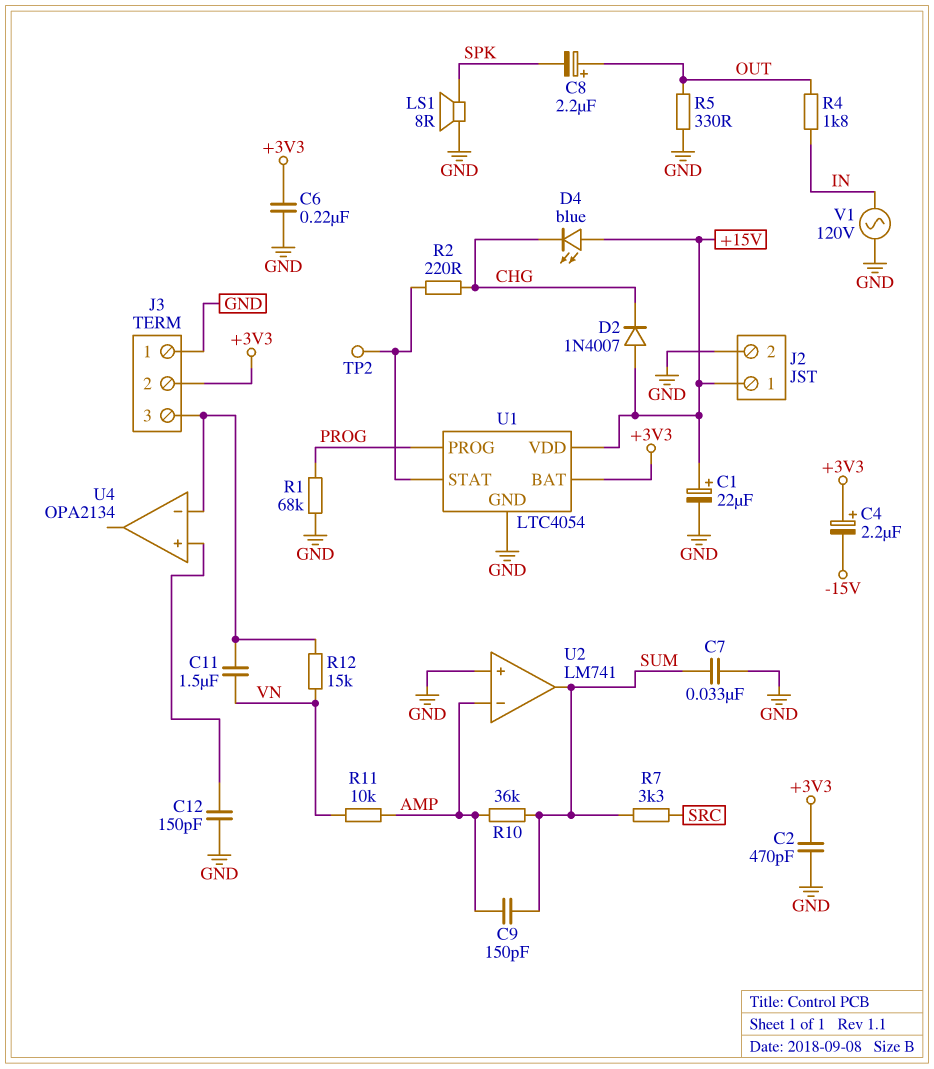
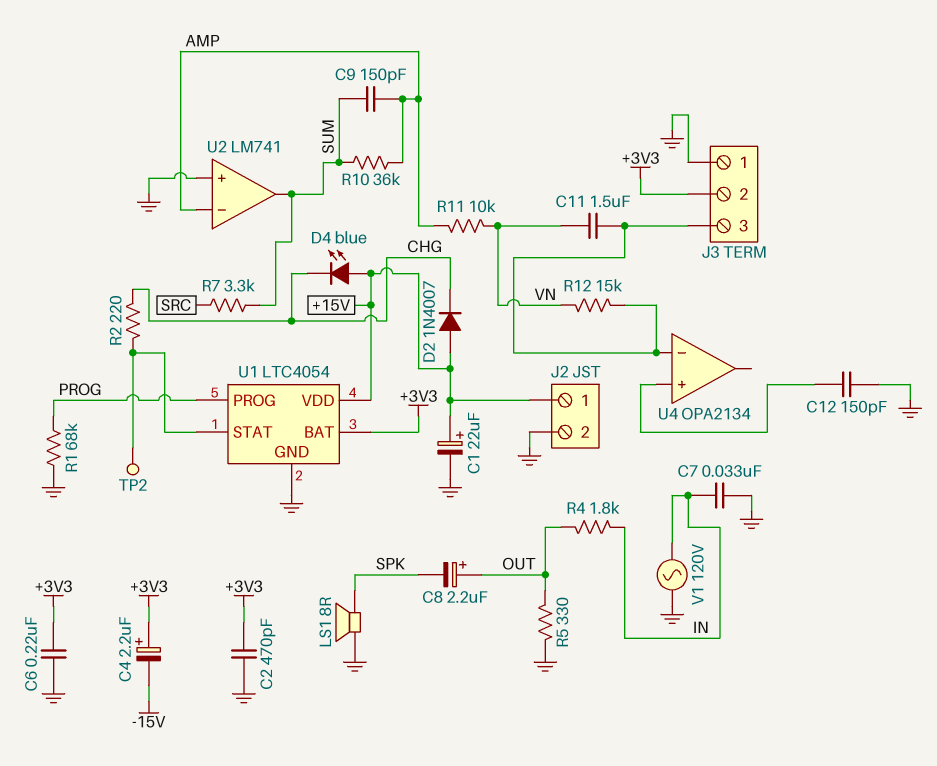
C7: 33nF (GND, SUM) -> 33nF (GND, IN)

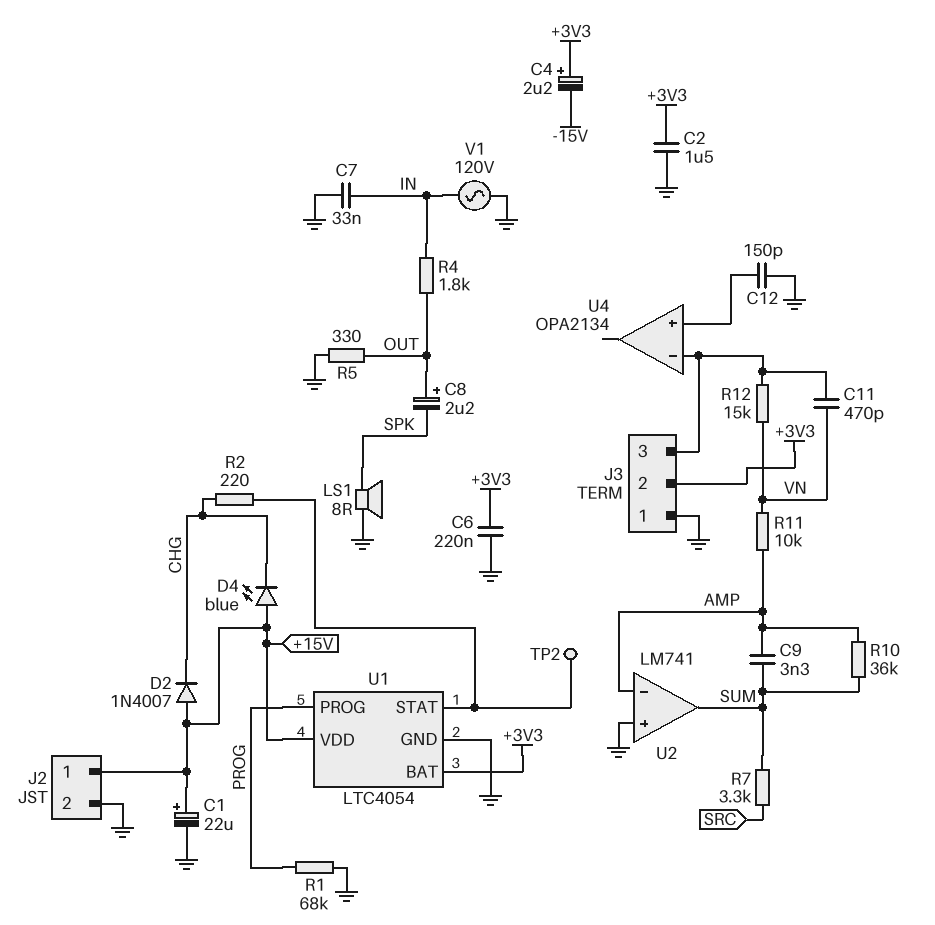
C2: 470pF (+3V3, GND) -> 1.5uF (+3V3, GND)
C9: 150pF (AMP, SUM) -> 3.3nF (AMP, SUM)
C11: 1.5uF (J3/3, VN) -> 470pF (J3/3, VN)

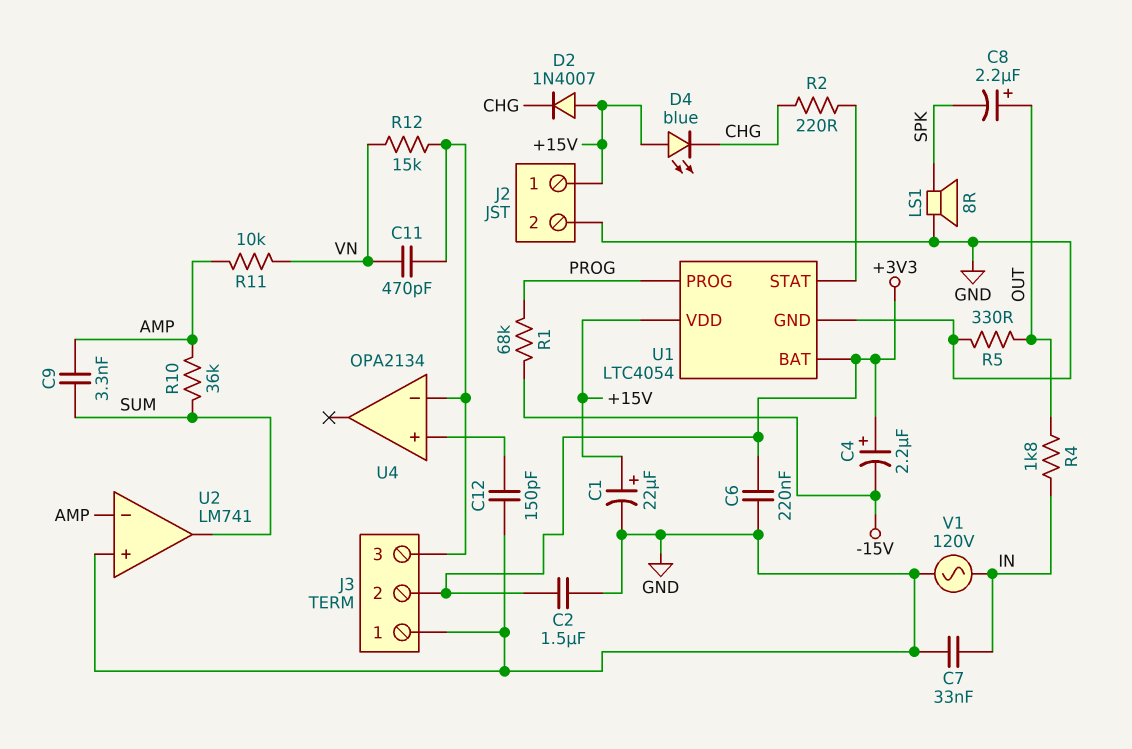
R1: 68k (GND, PROG) -> 68k (-15V, PROG)
R7: 3.3k (SRC, SUM) -> none
TP2: test point (U1/STAT) -> none

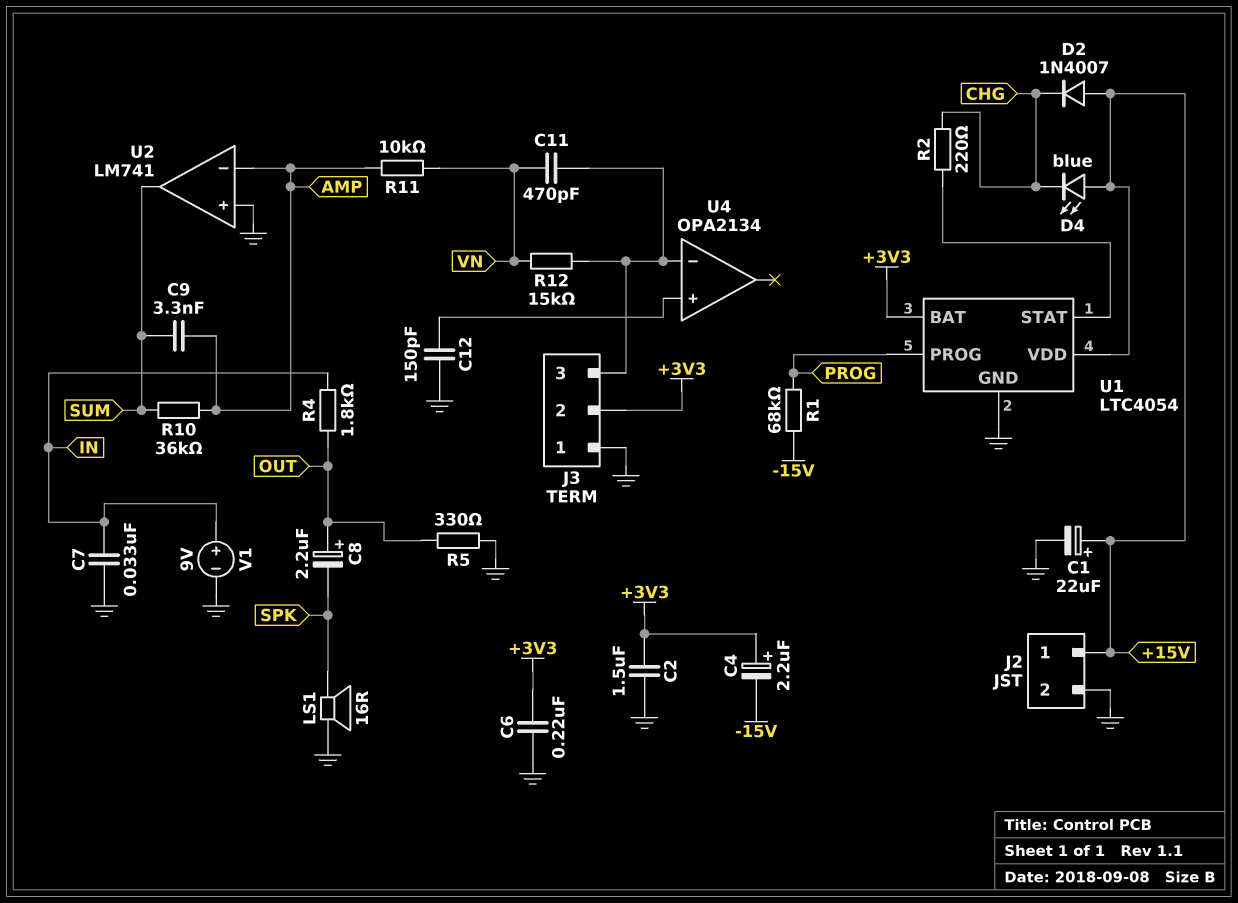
LS1: speaker 8R (GND, SPK) -> speaker 16R (GND, SPK)
V1: AC 120V (GND, IN) -> 9V (plus IN, minus GND)

